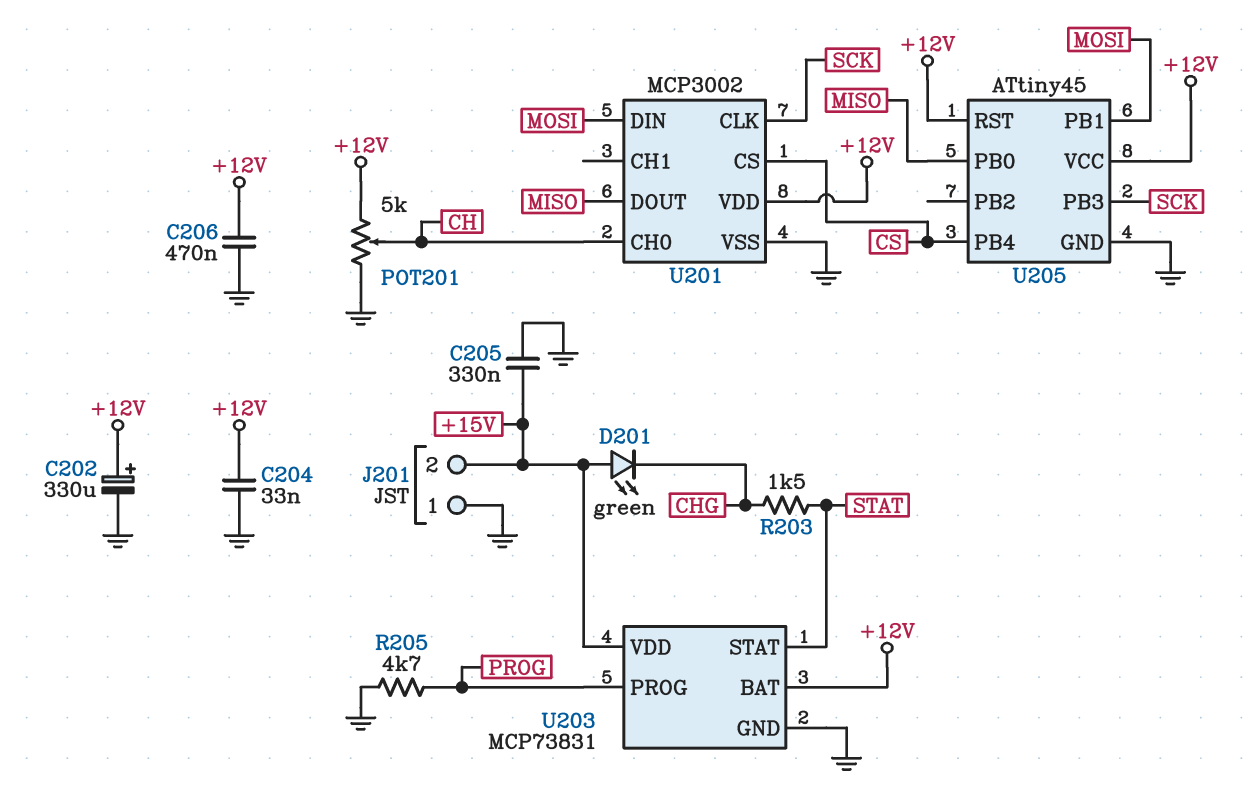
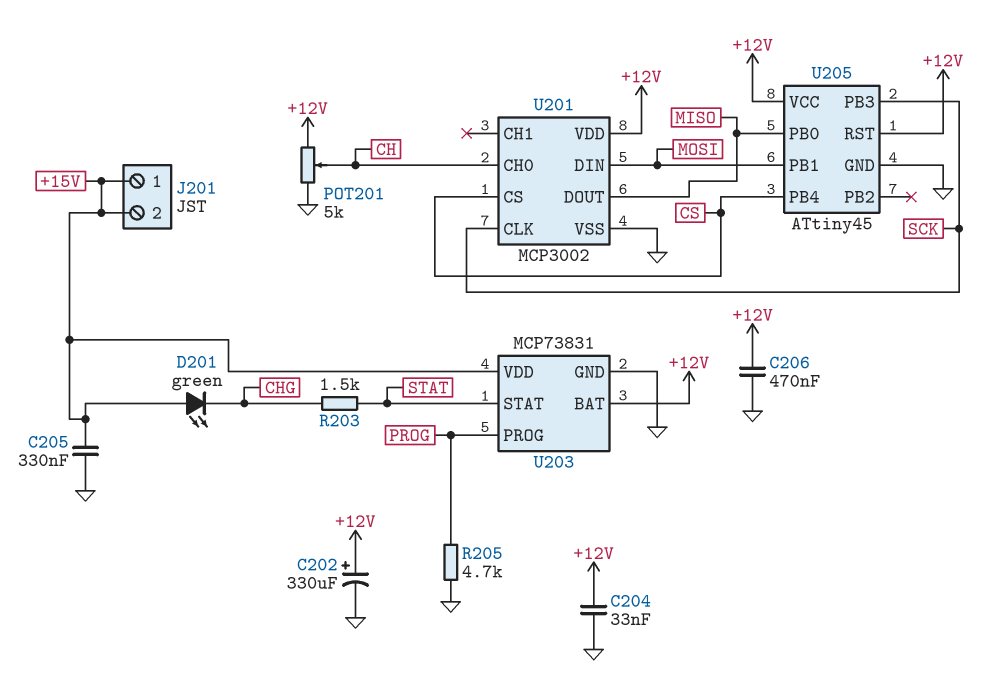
J201 pin 1: GND -> +15V

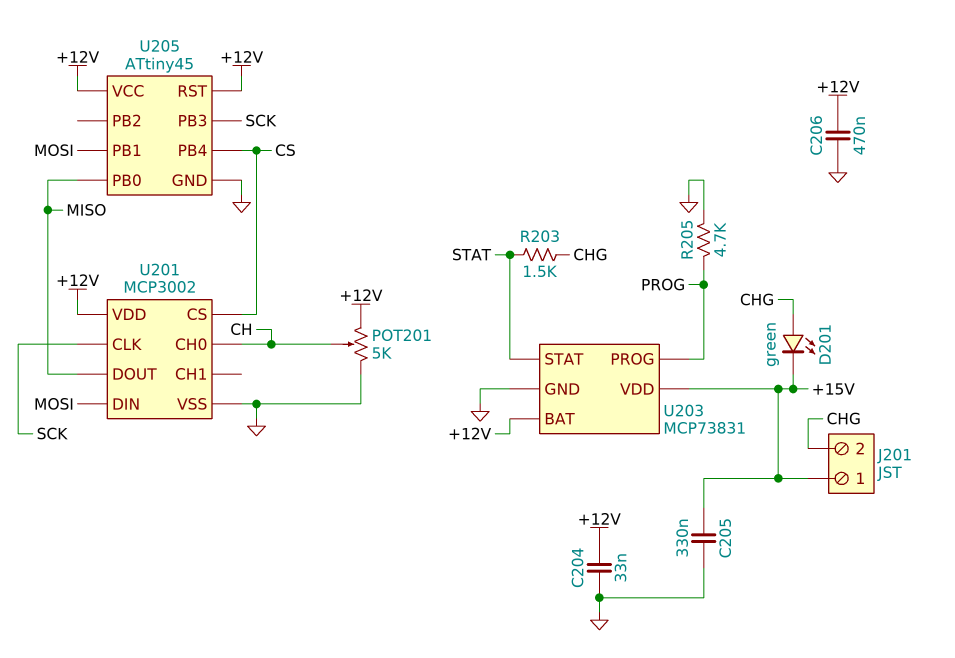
C202: 330uF (plus +12V, minus GND) -> none
D201: LED green (A +15V, K CHG) -> LED green (A CHG, K +15V)
J201 pin 2: +15V -> CHG

